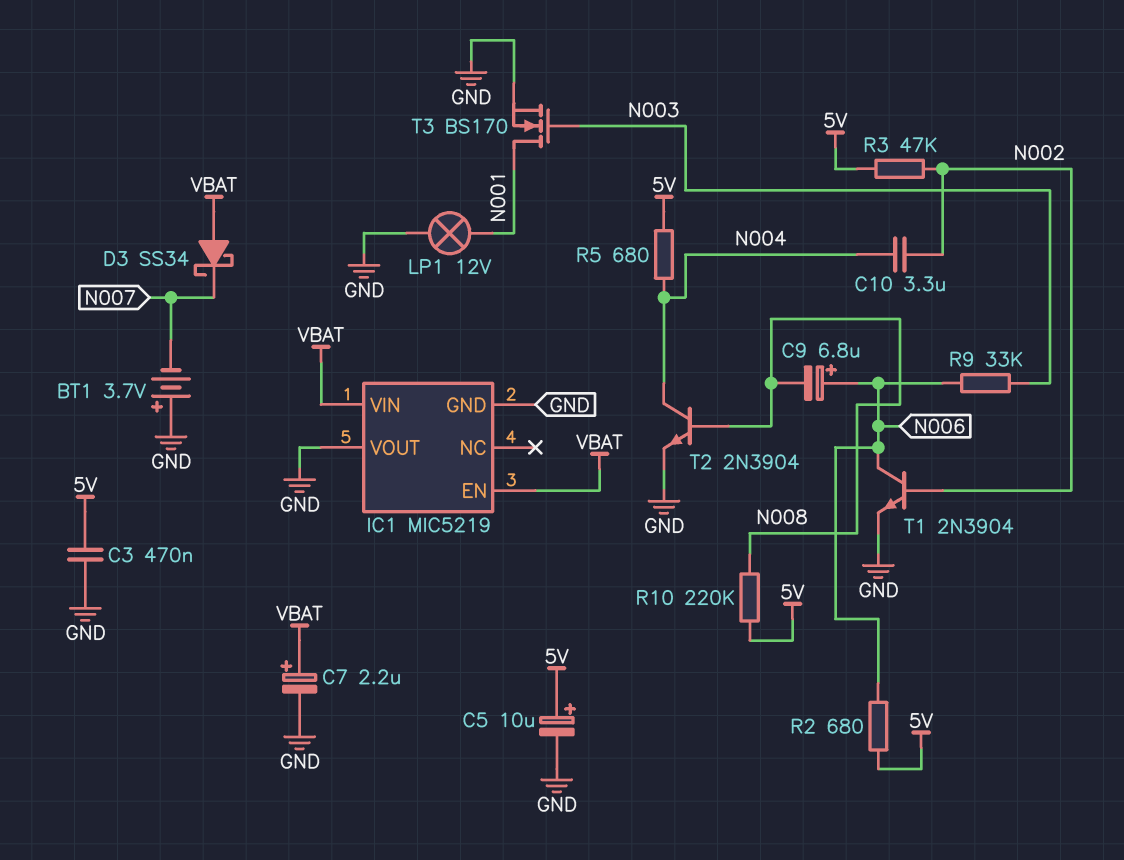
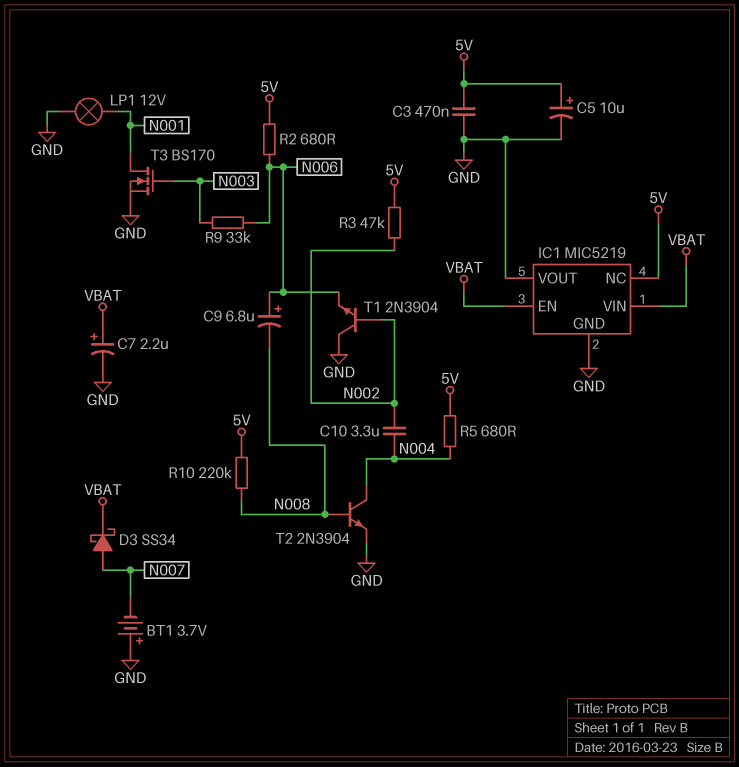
D3: schottky SS34 (A VBAT, K N007) -> schottky SS34 (A N007, K VBAT)
IC1 pin NC: none -> 5V
T1: NPN 2N3904 (B N002, C N006, E GND) -> NPN 2N3904 (B N002, C GND, E N006)

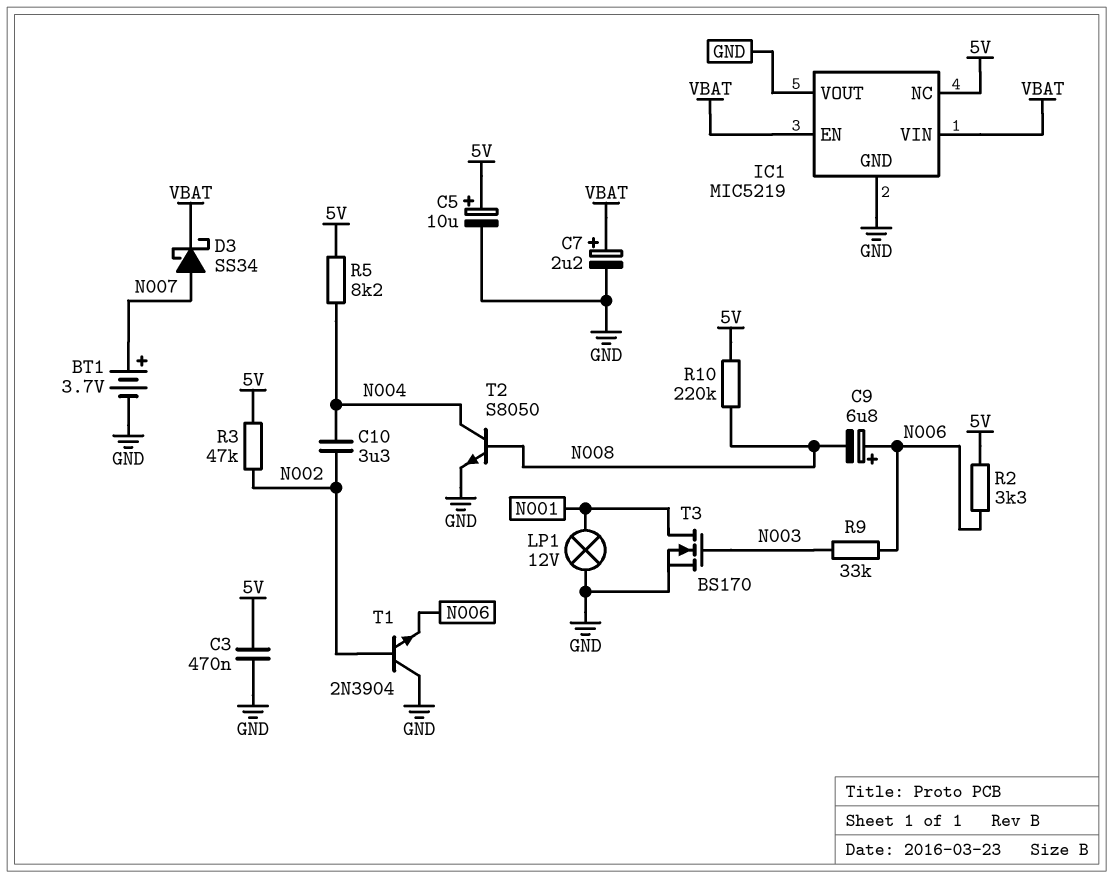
BT1: 3.7V (plus GND, minus N007) -> 3.7V (plus N007, minus GND)
R2: 680 (5V, N006) -> 3.3k (5V, N006)
R5: 680 (5V, N004) -> 8.2k (5V, N004)
T2: NPN 2N3904 (B N008, C N004, E GND) -> NPN S8050 (B N008, C N004, E GND)

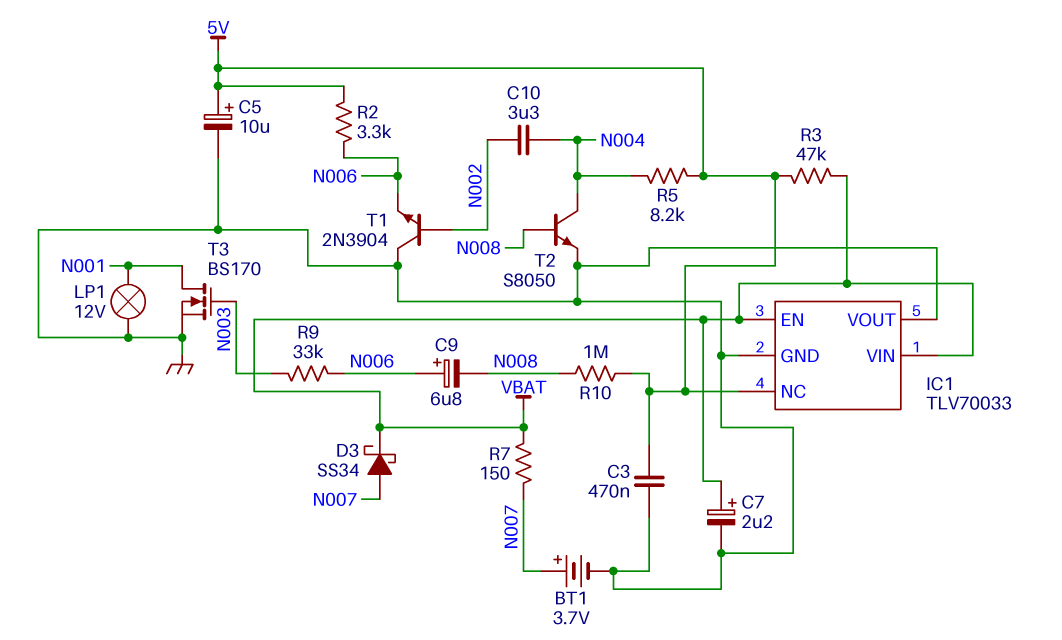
IC1: MIC5219 -> TLV70033
R3: 47k (5V, N002) -> 47k (5V, VBAT)
R7: none -> 150 (N007, VBAT)
R10: 220k (5V, N008) -> 1M (5V, N008)

